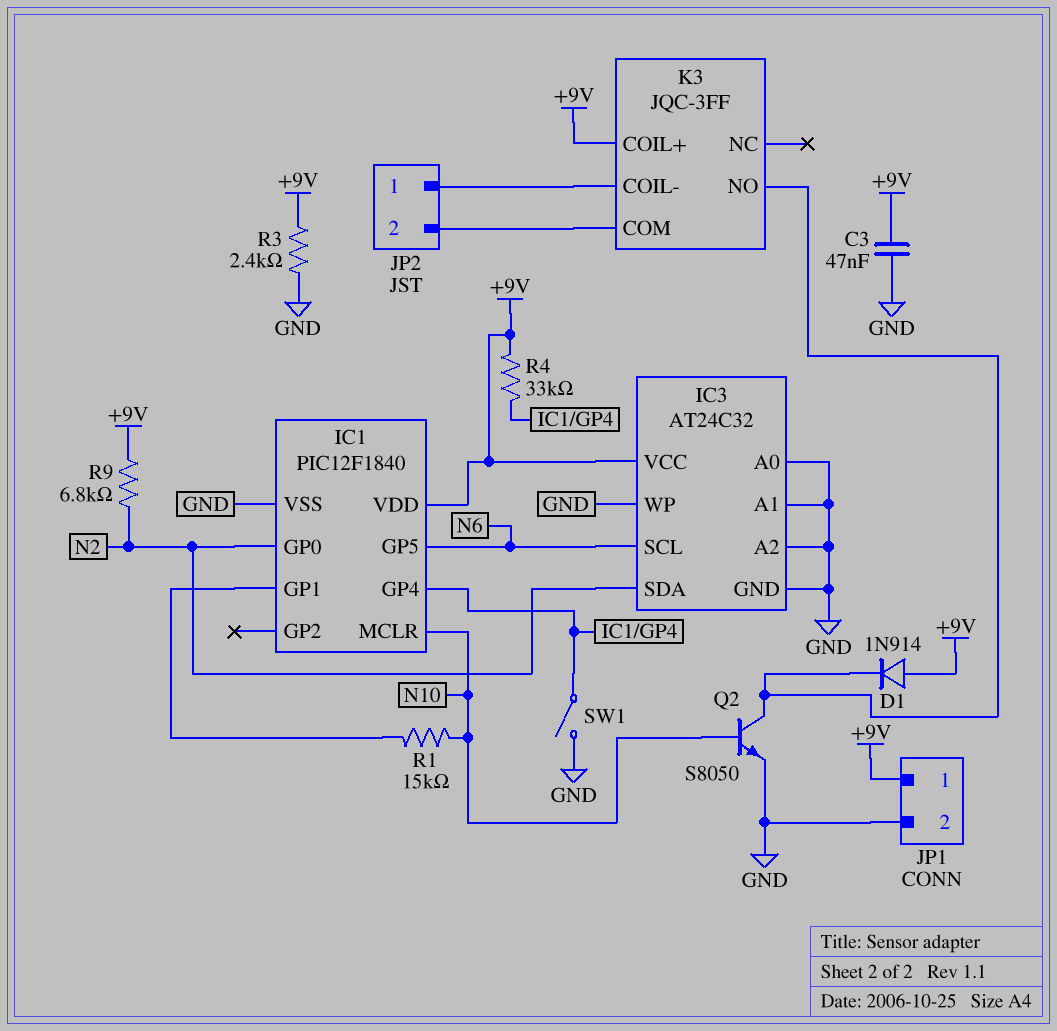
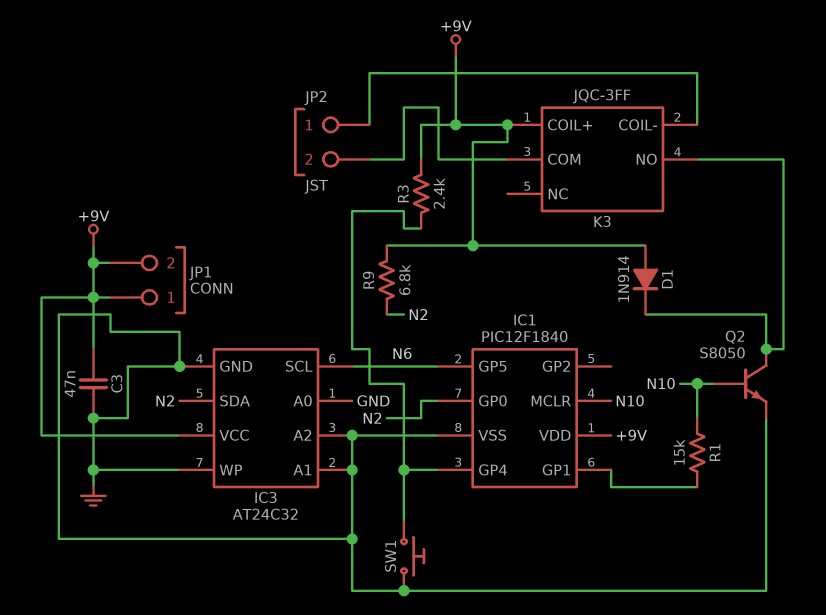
JP1 pin 2: GND -> +9V
R3: 2.4k (+9V, GND) -> 2.4k (+9V, IC1/GP4)
R4: 33k (+9V, IC1/GP4) -> none
SW1: switch (GND, IC1/GP4) -> button (GND, IC1/GP4)

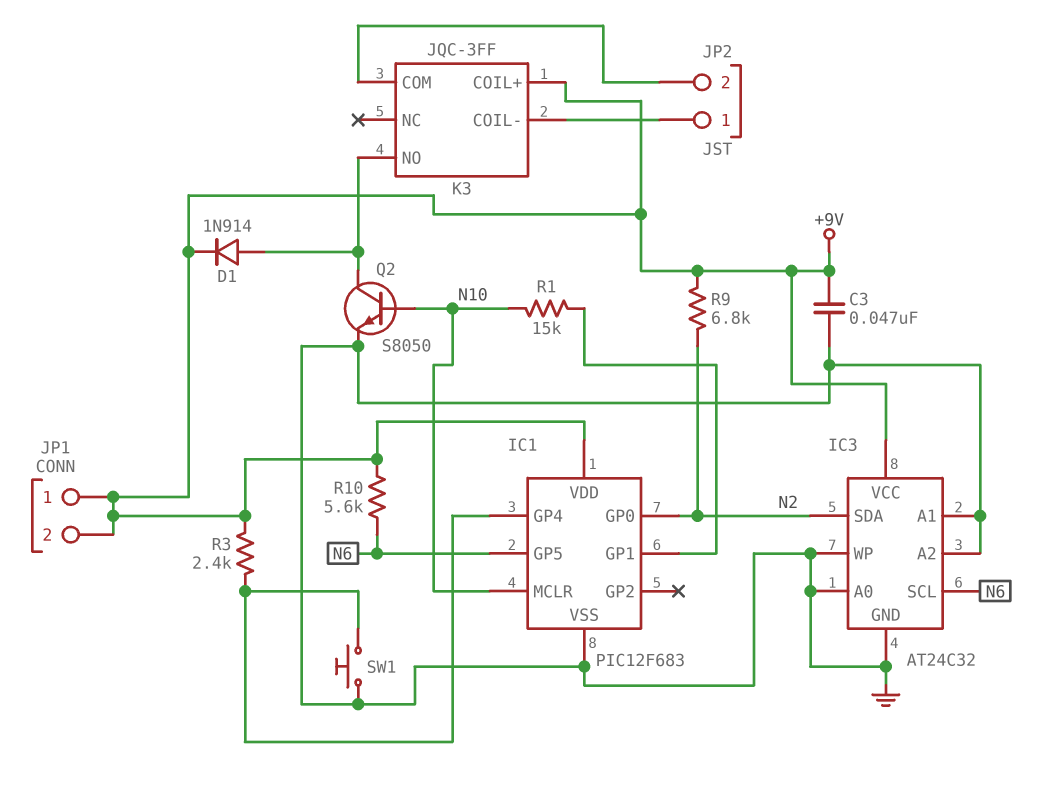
D1: diode 1N914 (A +9V, K K3/NO) -> diode 1N914 (A K3/NO, K +9V)
IC1: PIC12F1840 -> PIC12F683
R10: none -> 5.6k (+9V, N6)

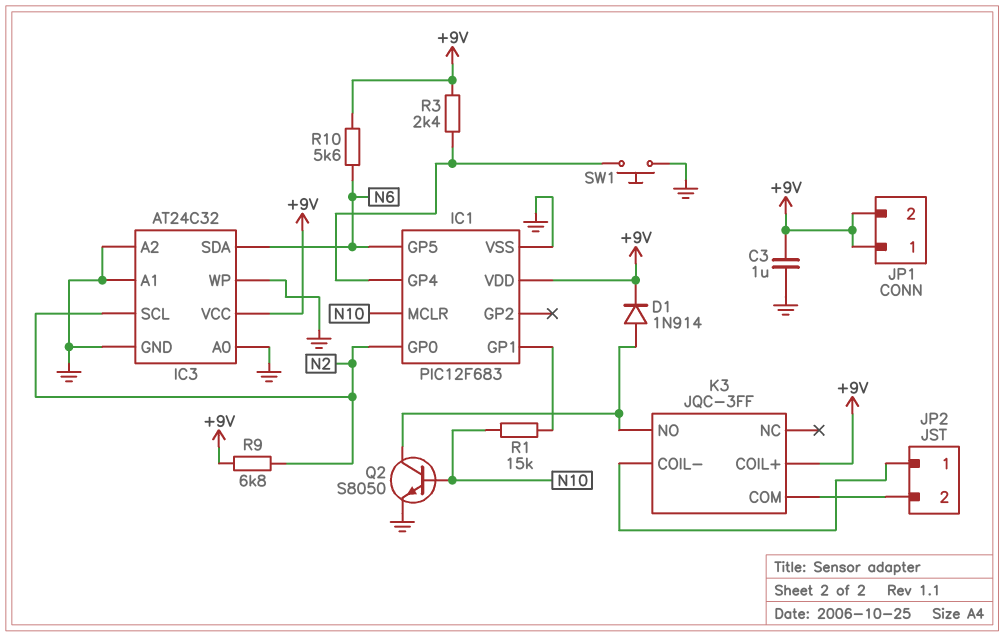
C3: 47nF (+9V, GND) -> 1uF (+9V, GND)
IC3 pin SCL: N6 -> N2
IC3 pin SDA: N2 -> N6

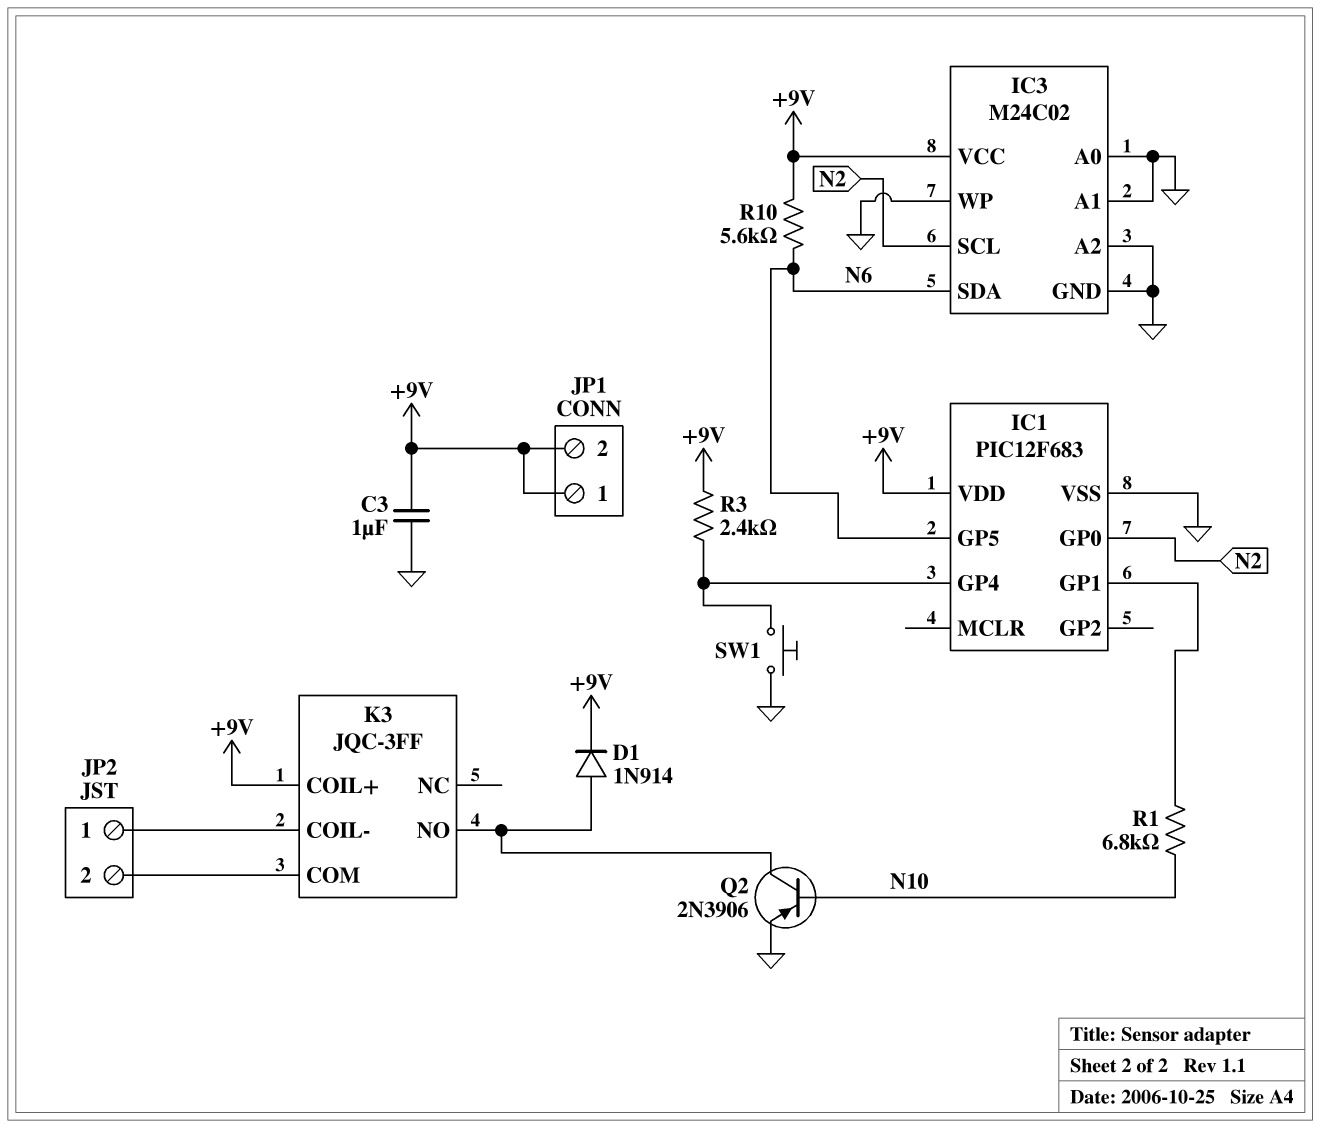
IC1 pin MCLR: N10 -> none
IC3: AT24C32 -> M24C02
Q2: NPN S8050 (B N10, C K3/NO, E GND) -> PNP 2N3906 (B N10, C K3/NO, E GND)
R1: 15k (IC1/GP1, N10) -> 6.8k (IC1/GP1, N10)
R9: 6.8k (+9V, N2) -> none

